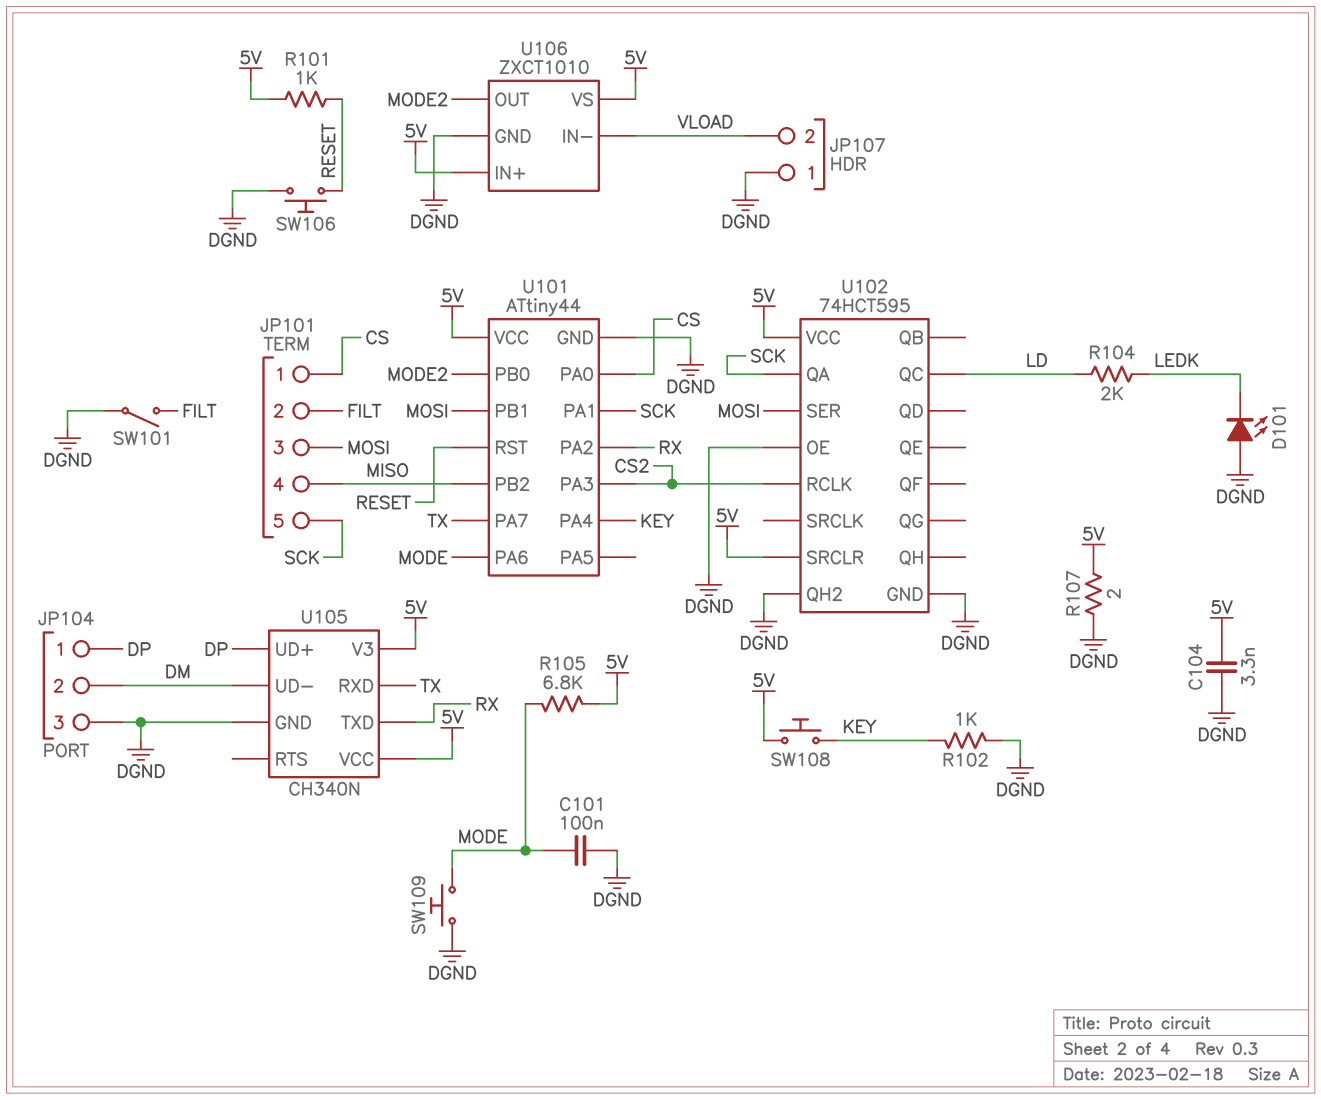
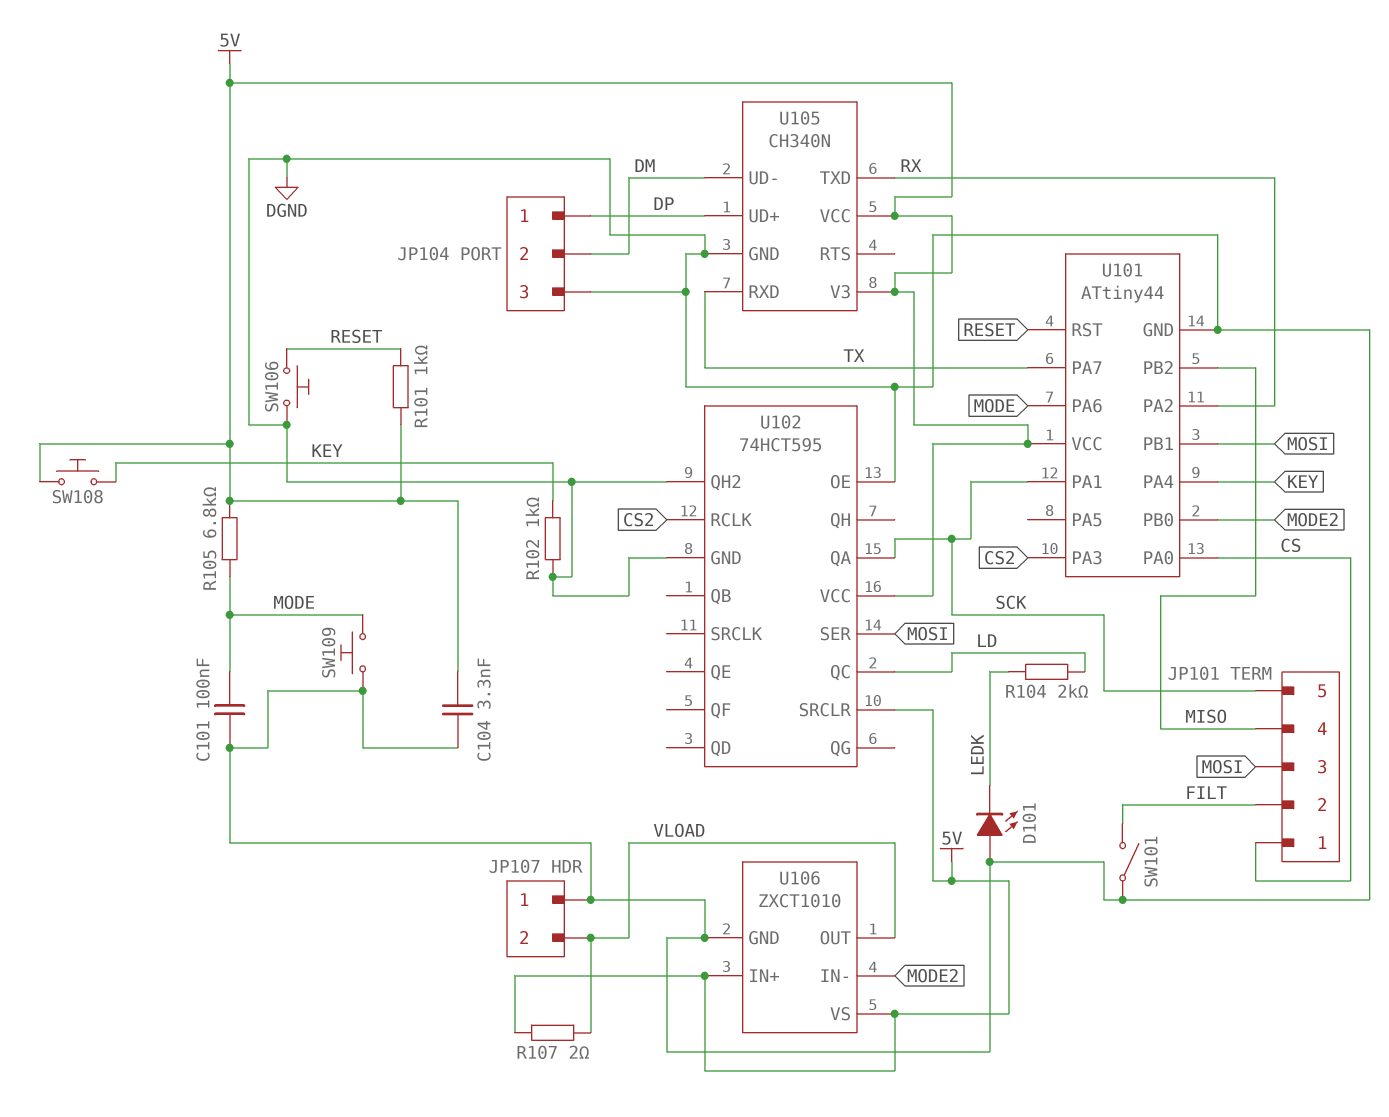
R107: 2 (5V, DGND) -> 2 (5V, VLOAD)
U106 pin IN-: VLOAD -> MODE2
U106 pin OUT: MODE2 -> VLOAD

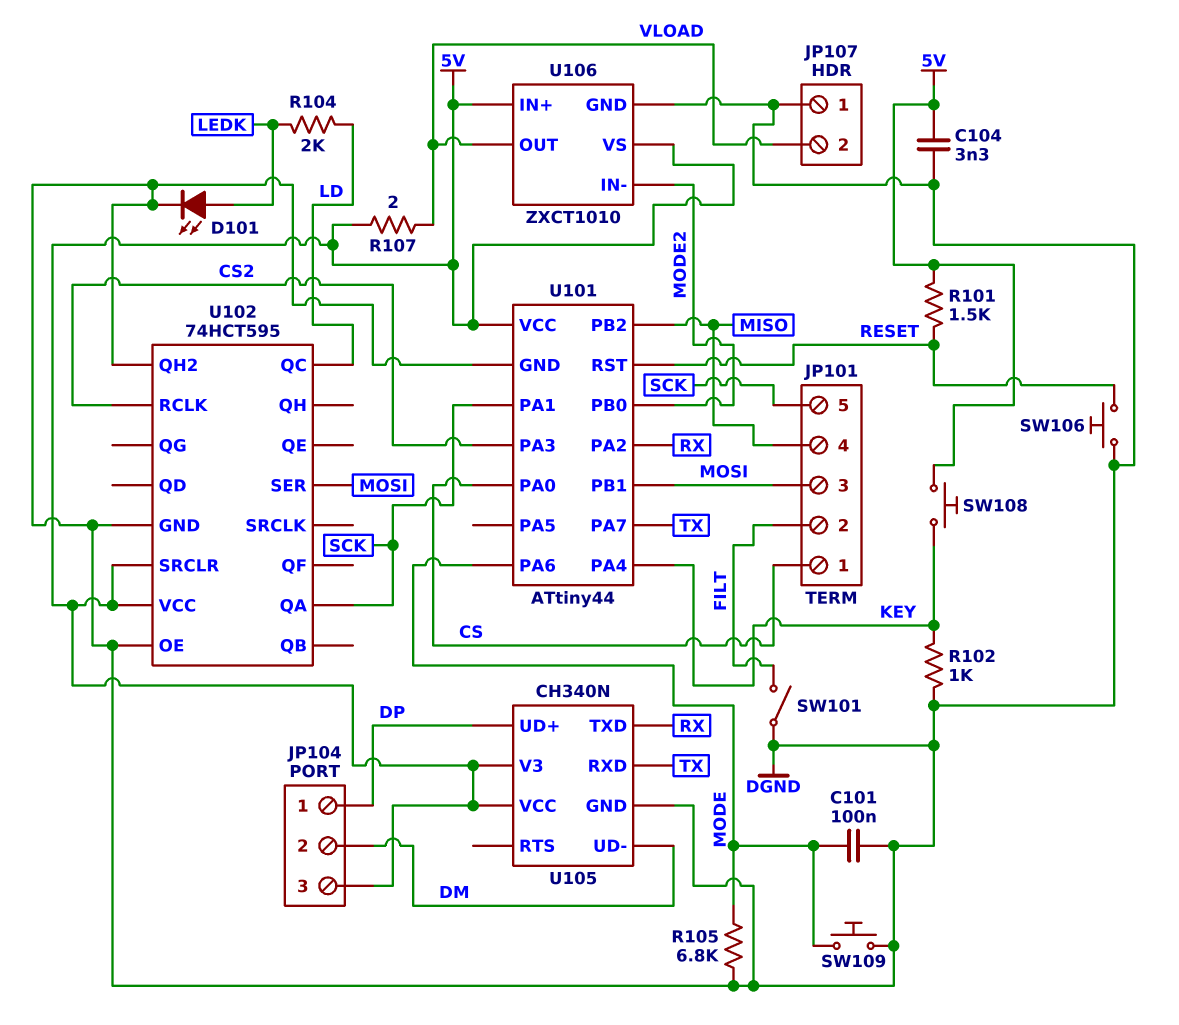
D101: LED (A DGND, K LEDK) -> LED (A LEDK, K DGND)
JP104 pin 3: DGND -> 5V
R101: 1k (5V, RESET) -> 1.5k (5V, RESET)
R105: 6.8k (5V, MODE) -> 6.8k (DGND, MODE)

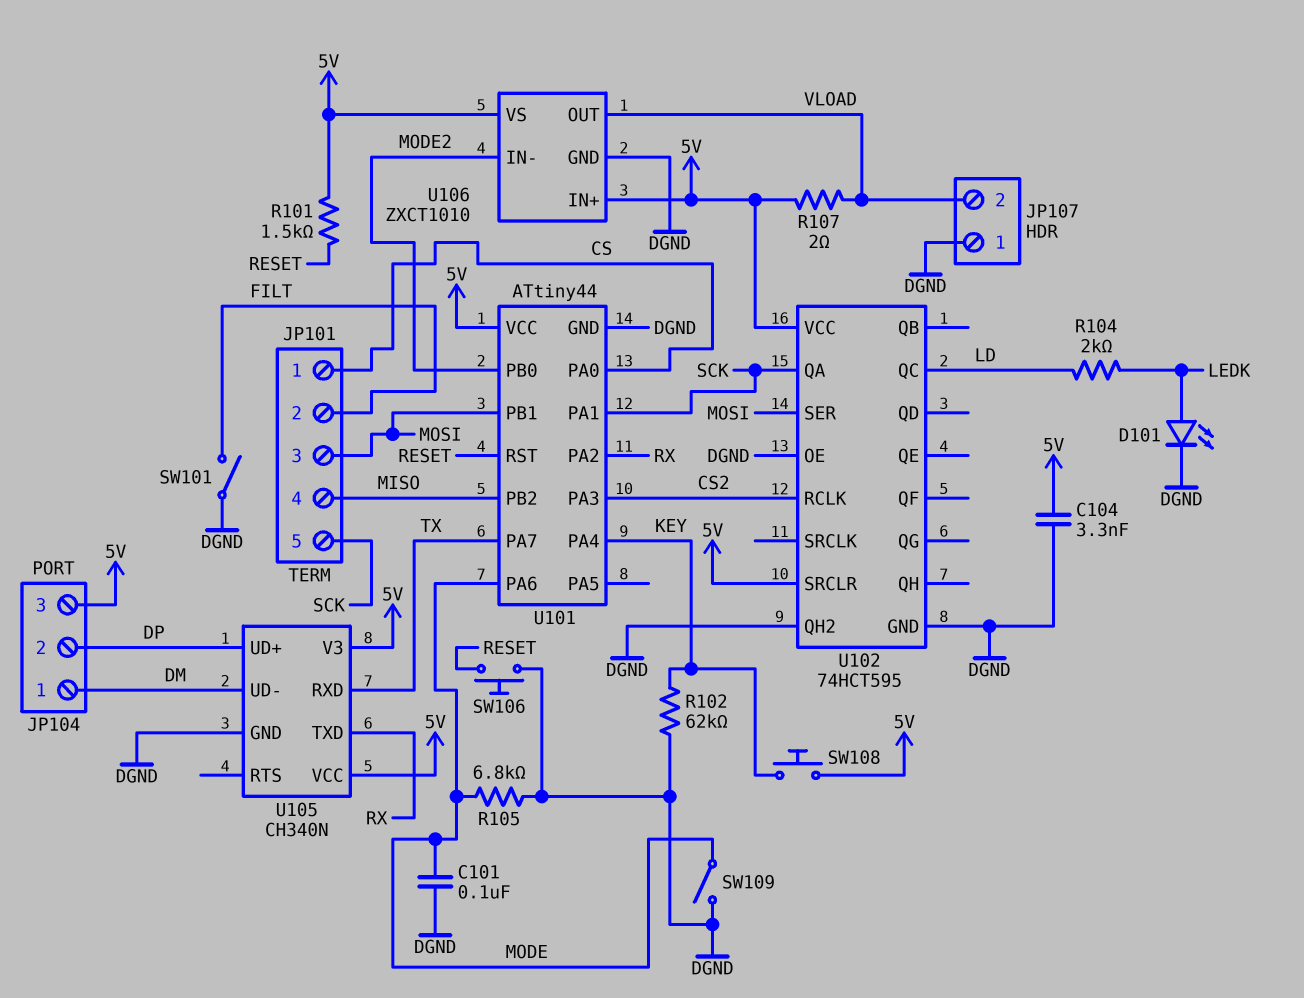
JP104 pin 1: DP -> DM
JP104 pin 2: DM -> DP
R102: 1k (DGND, KEY) -> 62k (DGND, KEY)
SW109: button (DGND, MODE) -> switch (DGND, MODE)

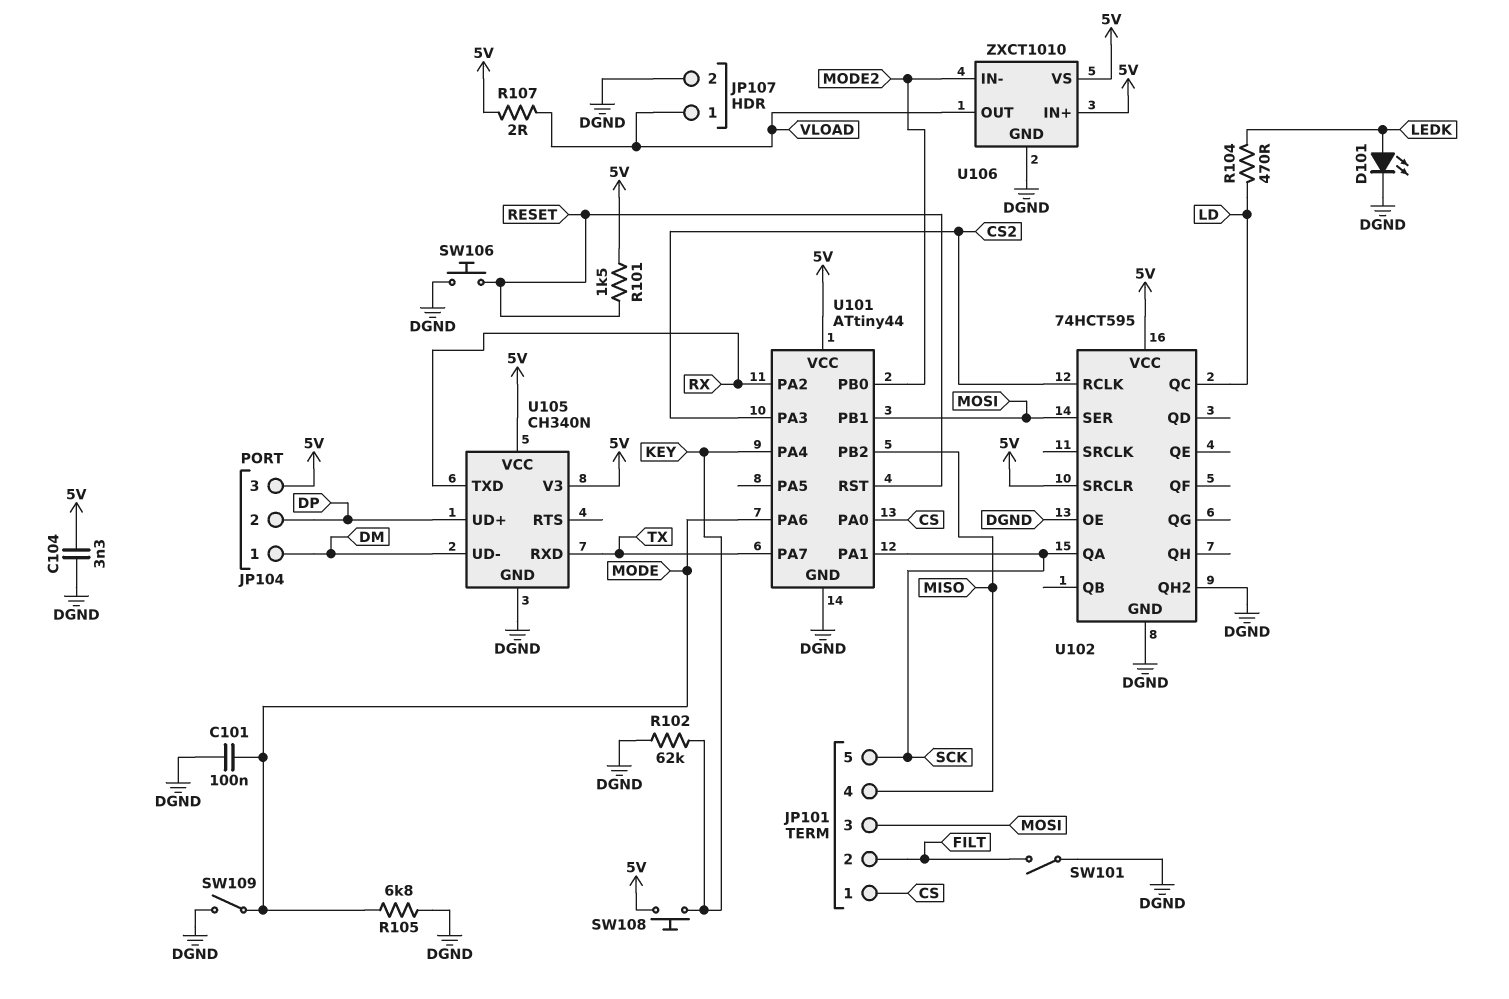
JP107 pin 1: DGND -> VLOAD
JP107 pin 2: VLOAD -> DGND
R104: 2k (LD, LEDK) -> 470 (LD, LEDK)

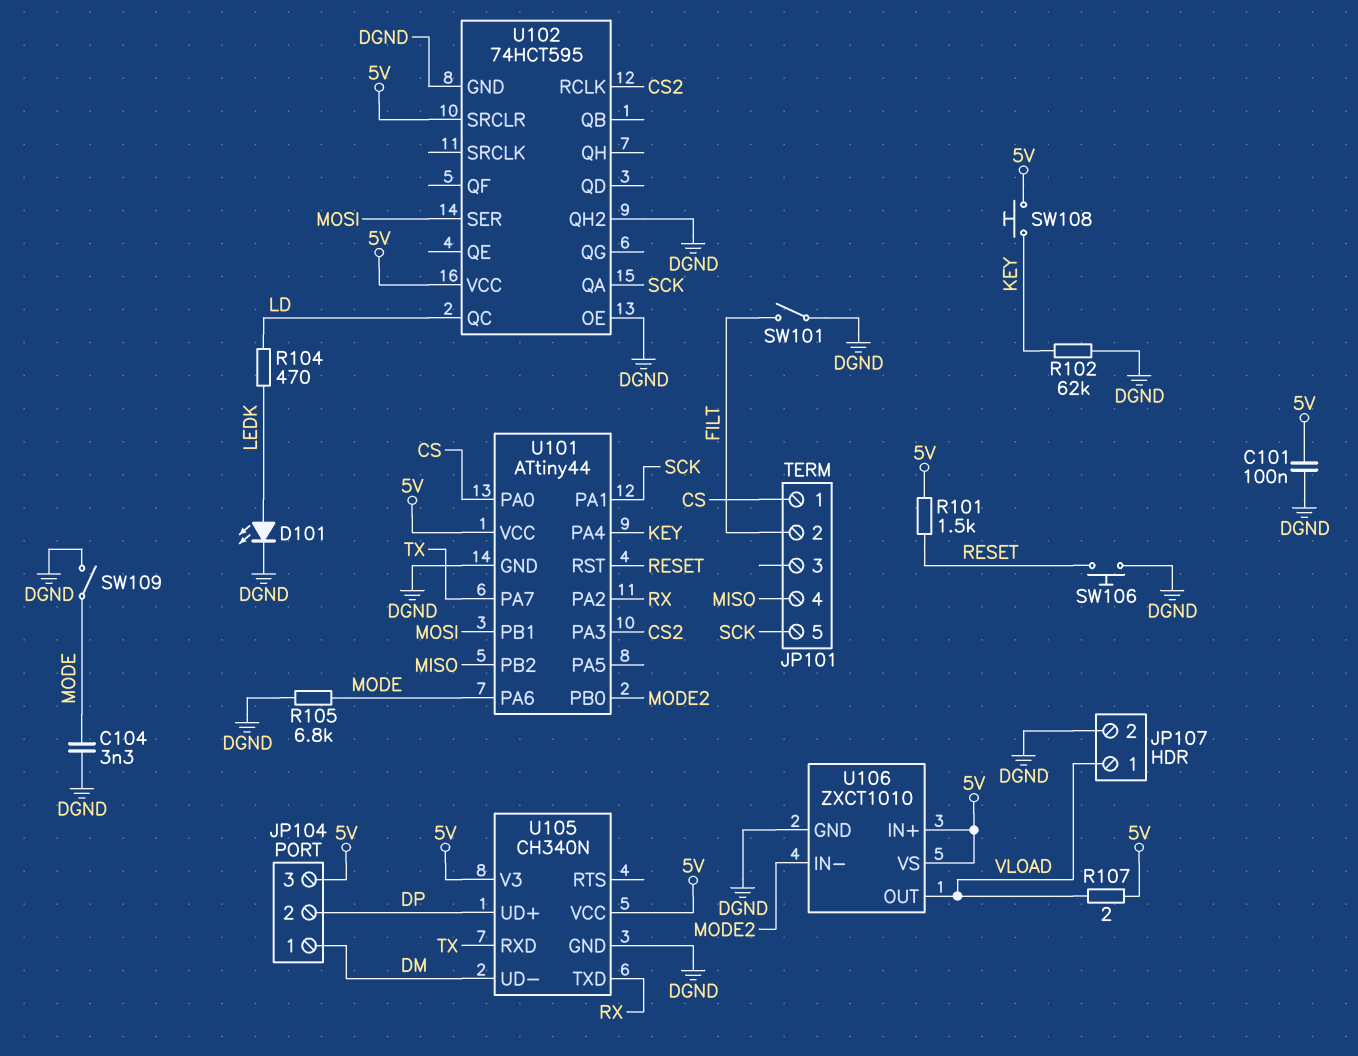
C101: 100nF (DGND, MODE) -> 100nF (5V, DGND)
C104: 3.3nF (5V, DGND) -> 3.3nF (DGND, MODE)
JP101 pin 3: MOSI -> none

